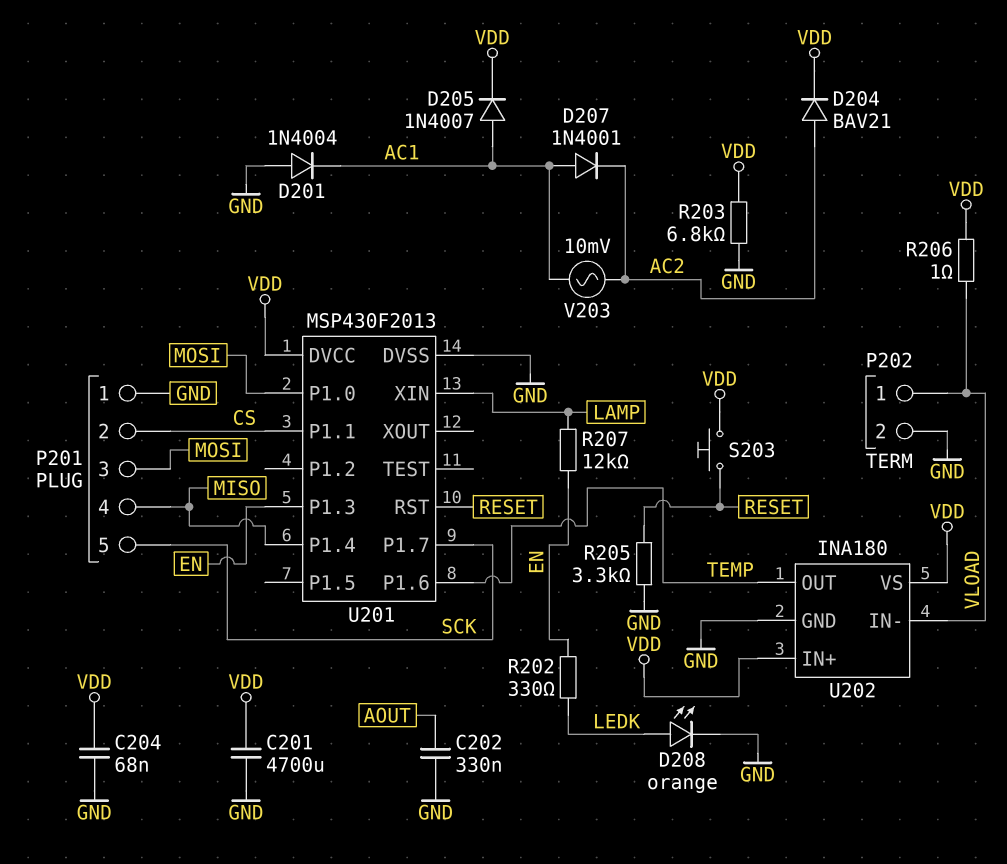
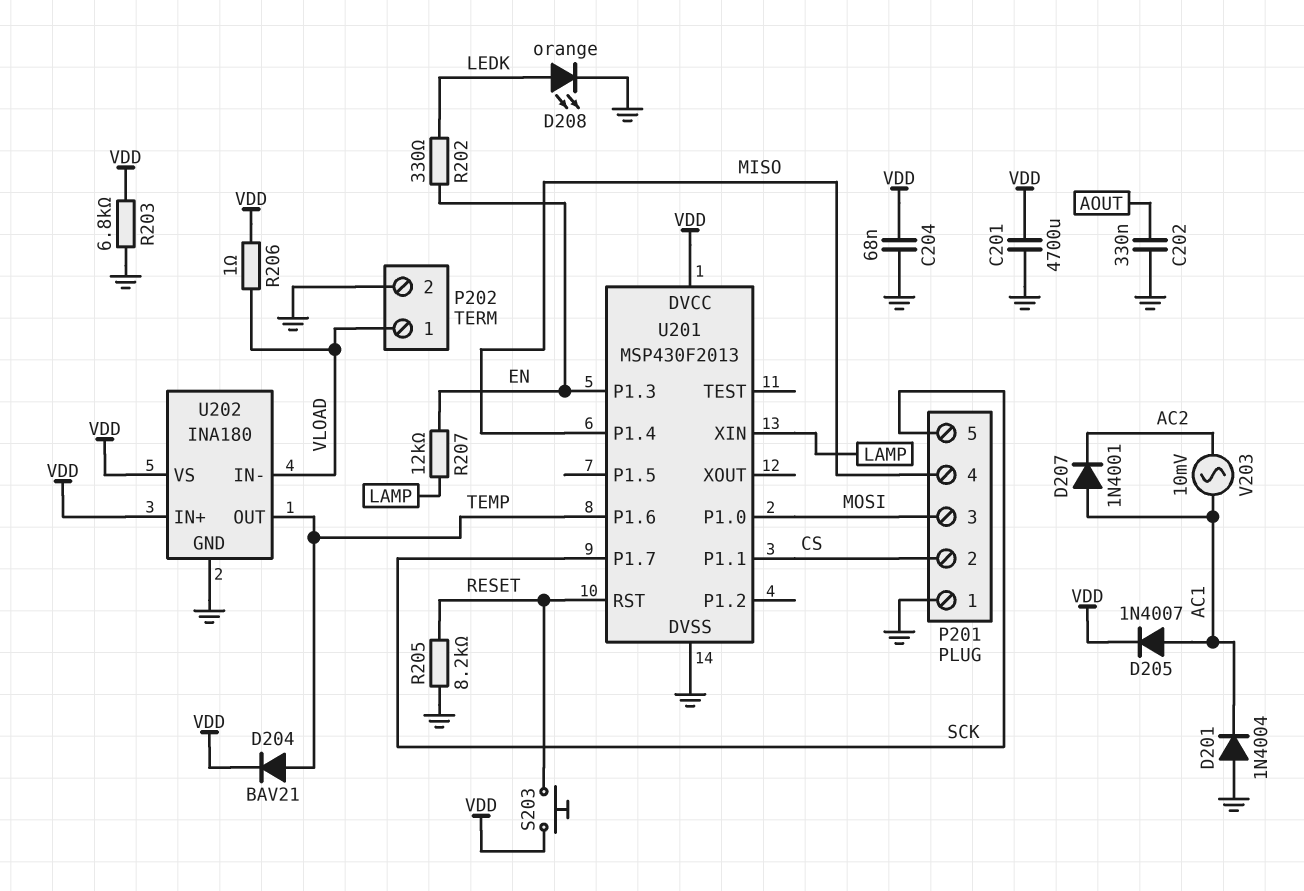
D204: diode BAV21 (A AC2, K VDD) -> diode BAV21 (A TEMP, K VDD)
R205: 3.3k (GND, RESET) -> 8.2k (GND, RESET)

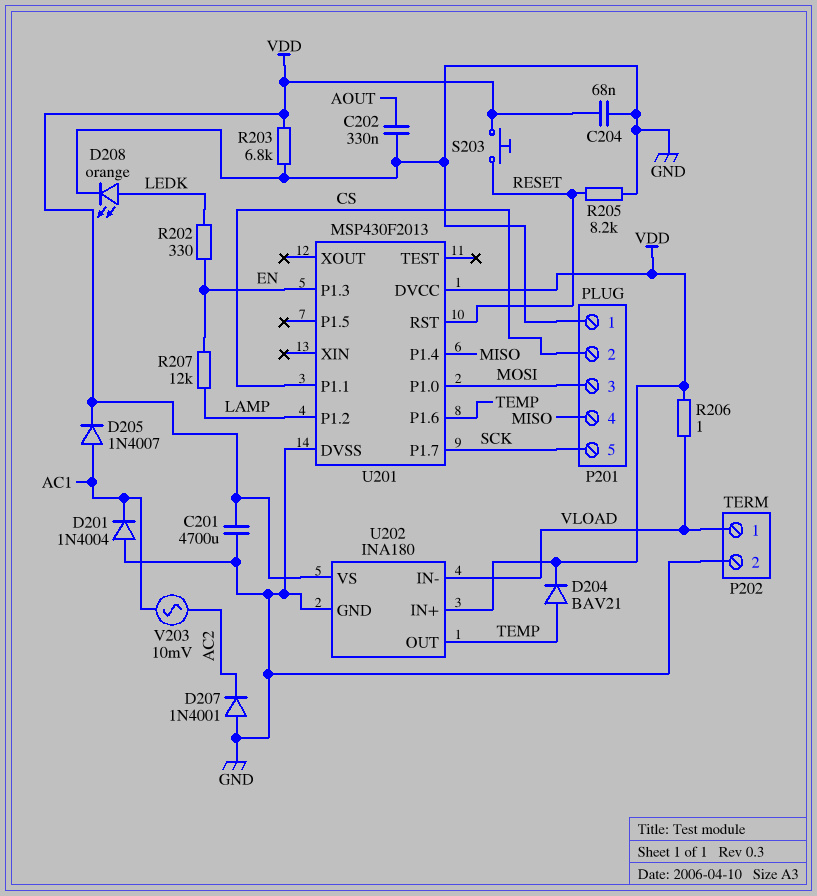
D207: diode 1N4001 (A AC1, K AC2) -> diode 1N4001 (A GND, K AC2)
U201 pin P1.2: none -> LAMP
U201 pin XIN: LAMP -> none

